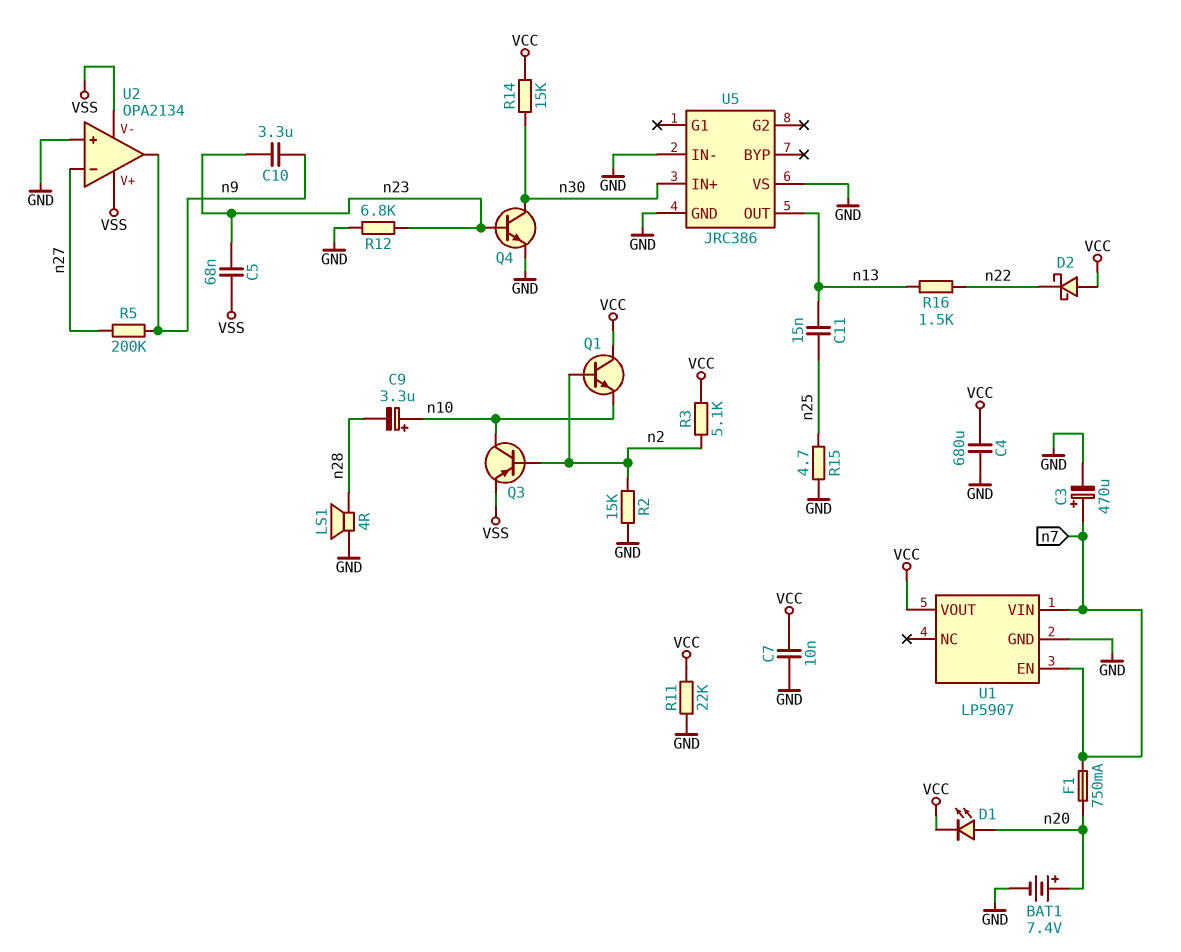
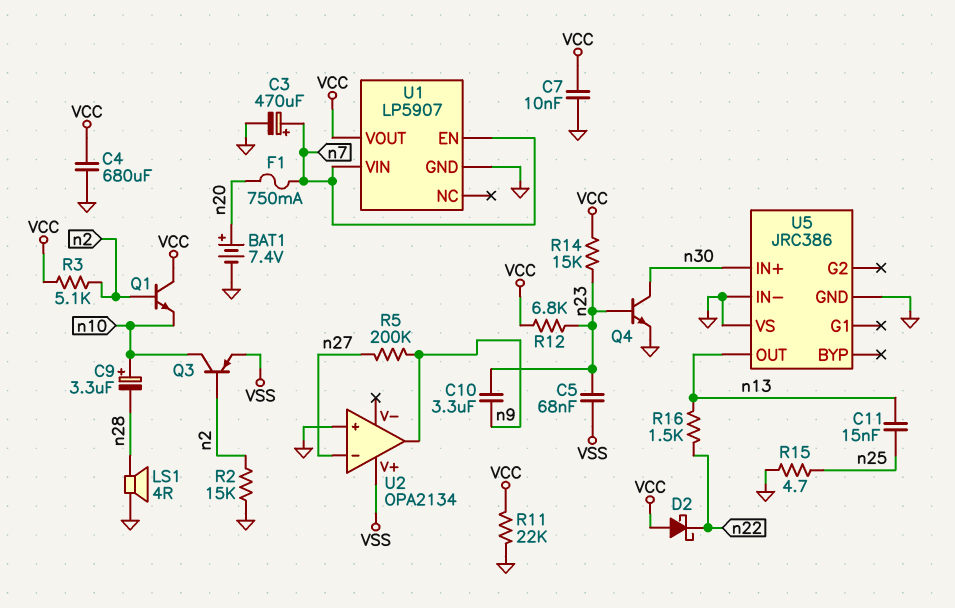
D1: LED (A n20, K VCC) -> none
R12: 6.8k (GND, n23) -> 6.8k (VCC, n23)
R14: 15k (VCC, n30) -> 15k (VCC, n23)
U2 pin V-: VSS -> none

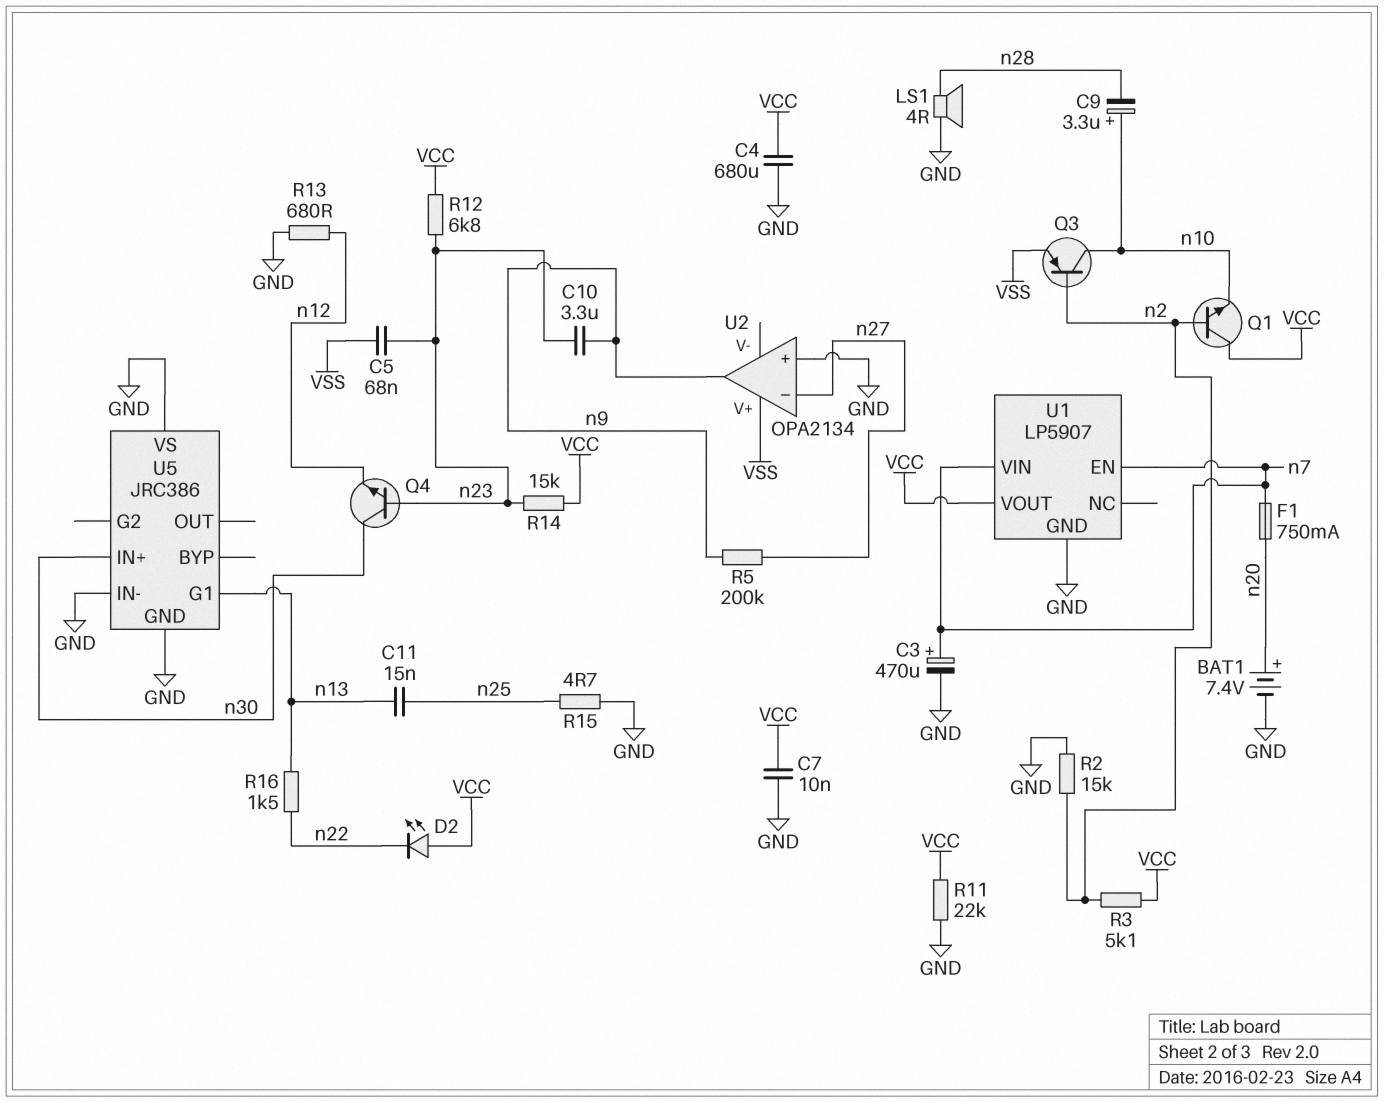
D2: schottky (A VCC, K n22) -> LED (A VCC, K n22)
Q4: NPN (B n23, C n30, E GND) -> NPN (B n23, C n30, E n12)
R13: none -> 680 (GND, n12)
U5 pin G1: none -> n13
U5 pin OUT: n13 -> none

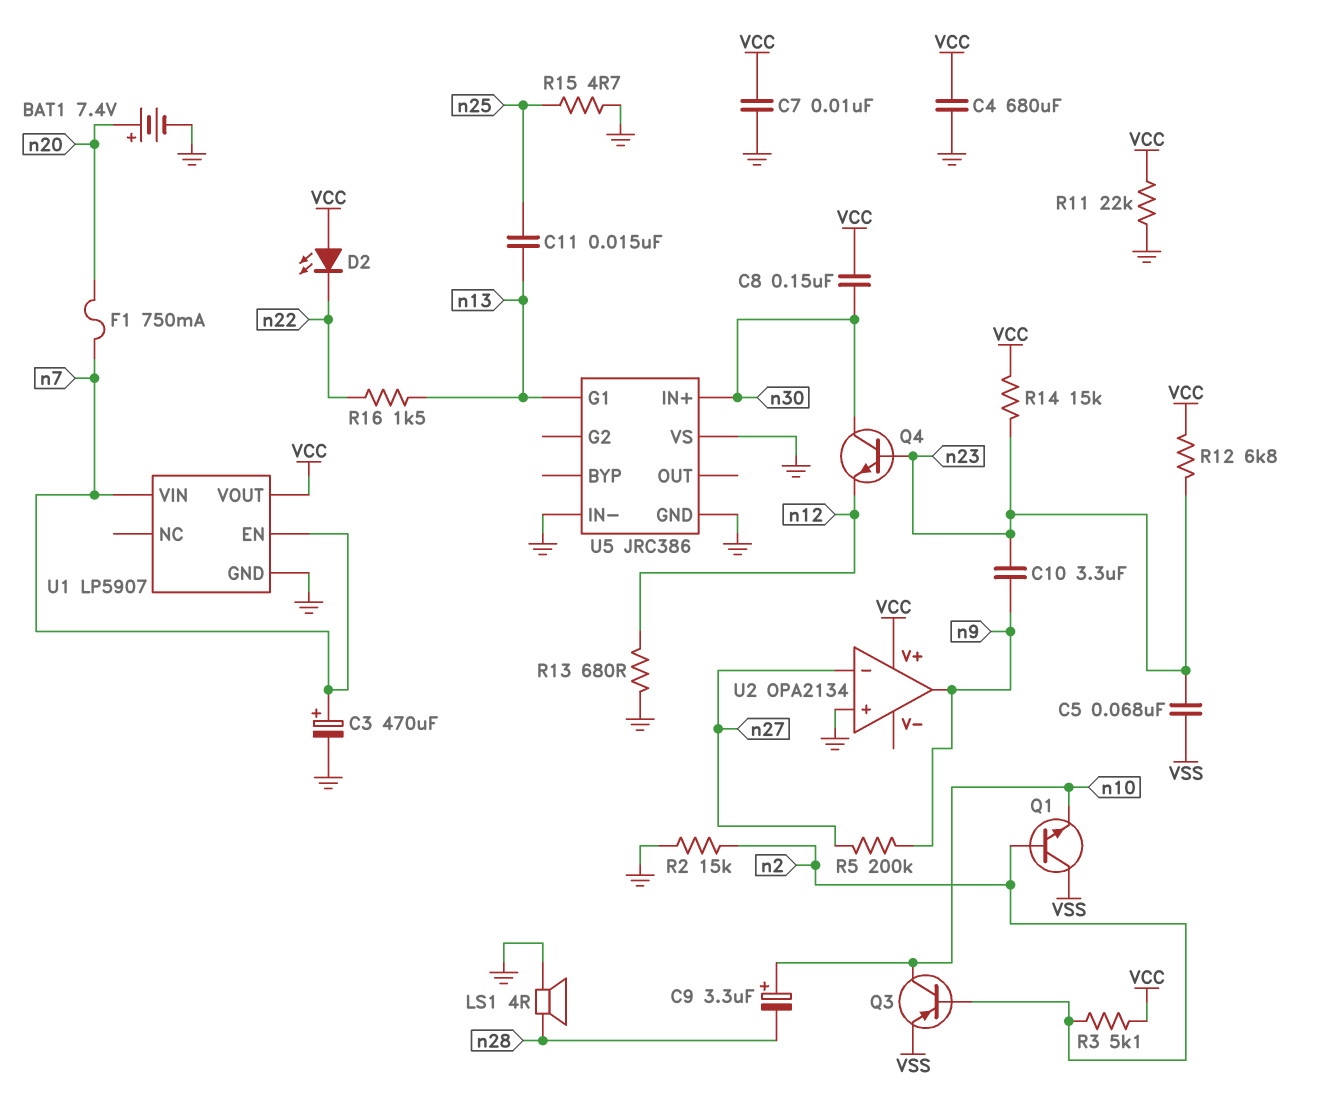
C8: none -> 150nF (VCC, n30)
Q1: NPN (B n2, C VCC, E n10) -> NPN (B n2, C VSS, E n10)
U2 pin V+: VSS -> VCC

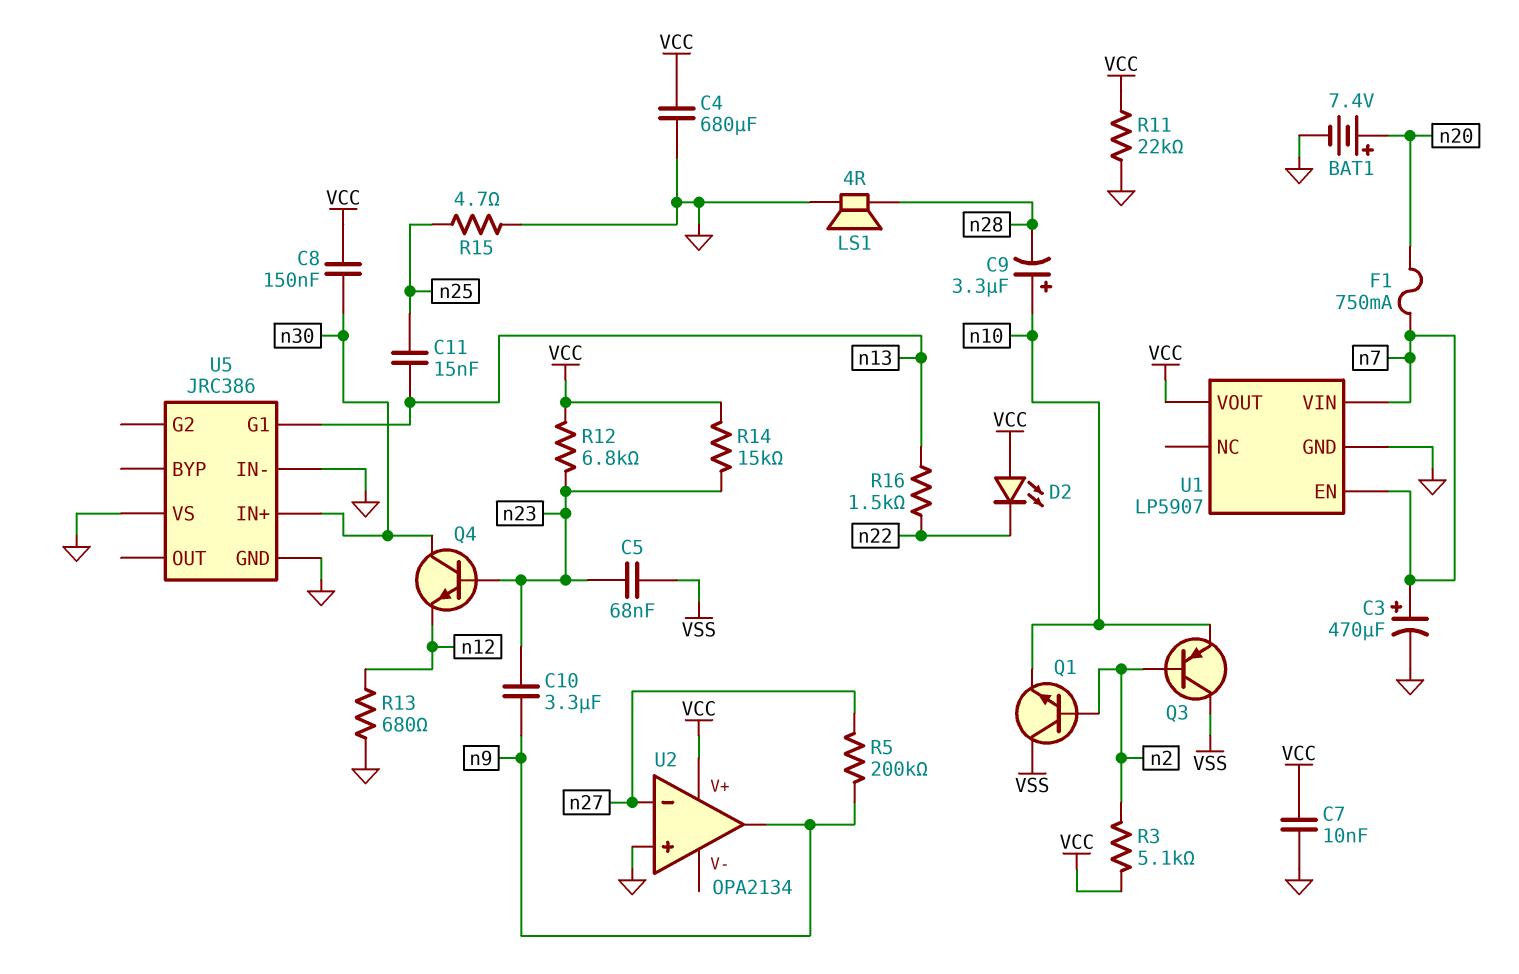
Q3: PNP (B n2, C n10, E VSS) -> PNP (B n2, C VSS, E n10)
R2: 15k (GND, n2) -> none

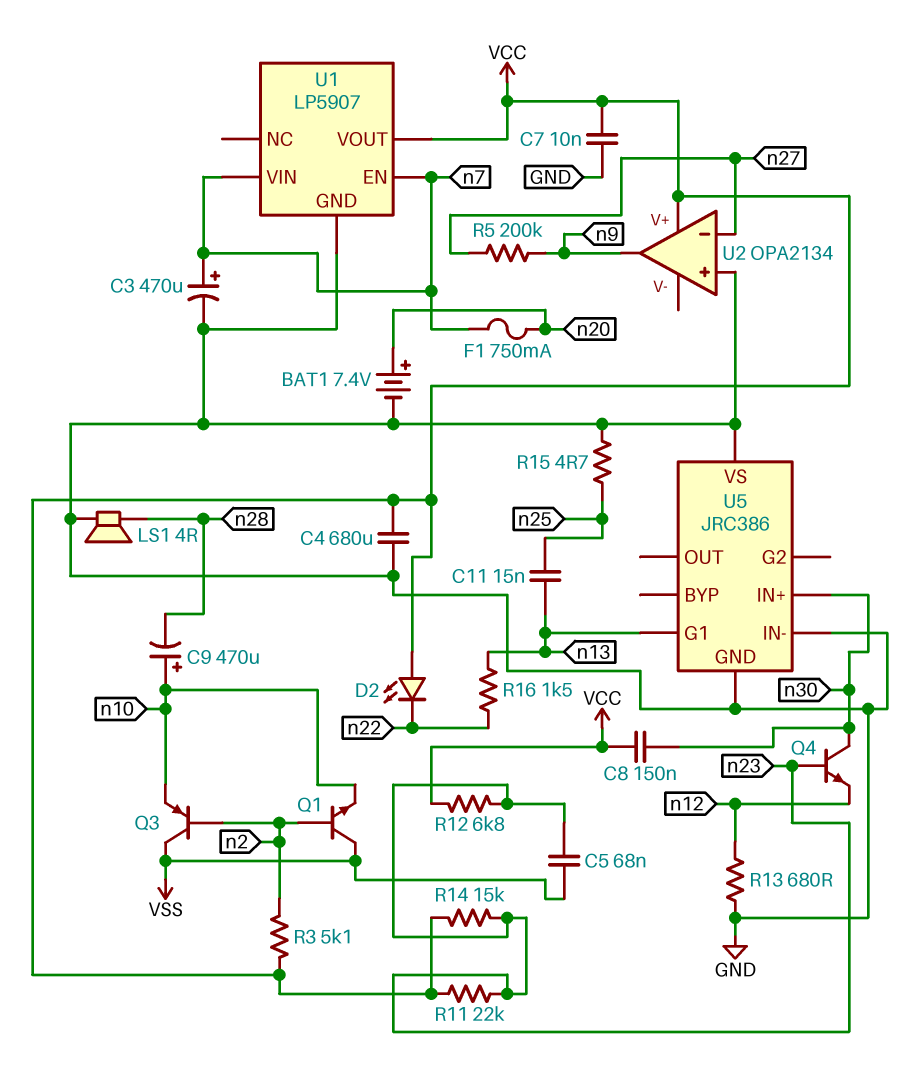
C9: 3.3uF (plus n10, minus n28) -> 470uF (plus n10, minus n28)
C10: 3.3uF (n9, n23) -> none
R11: 22k (GND, VCC) -> 22k (VCC, n23)

